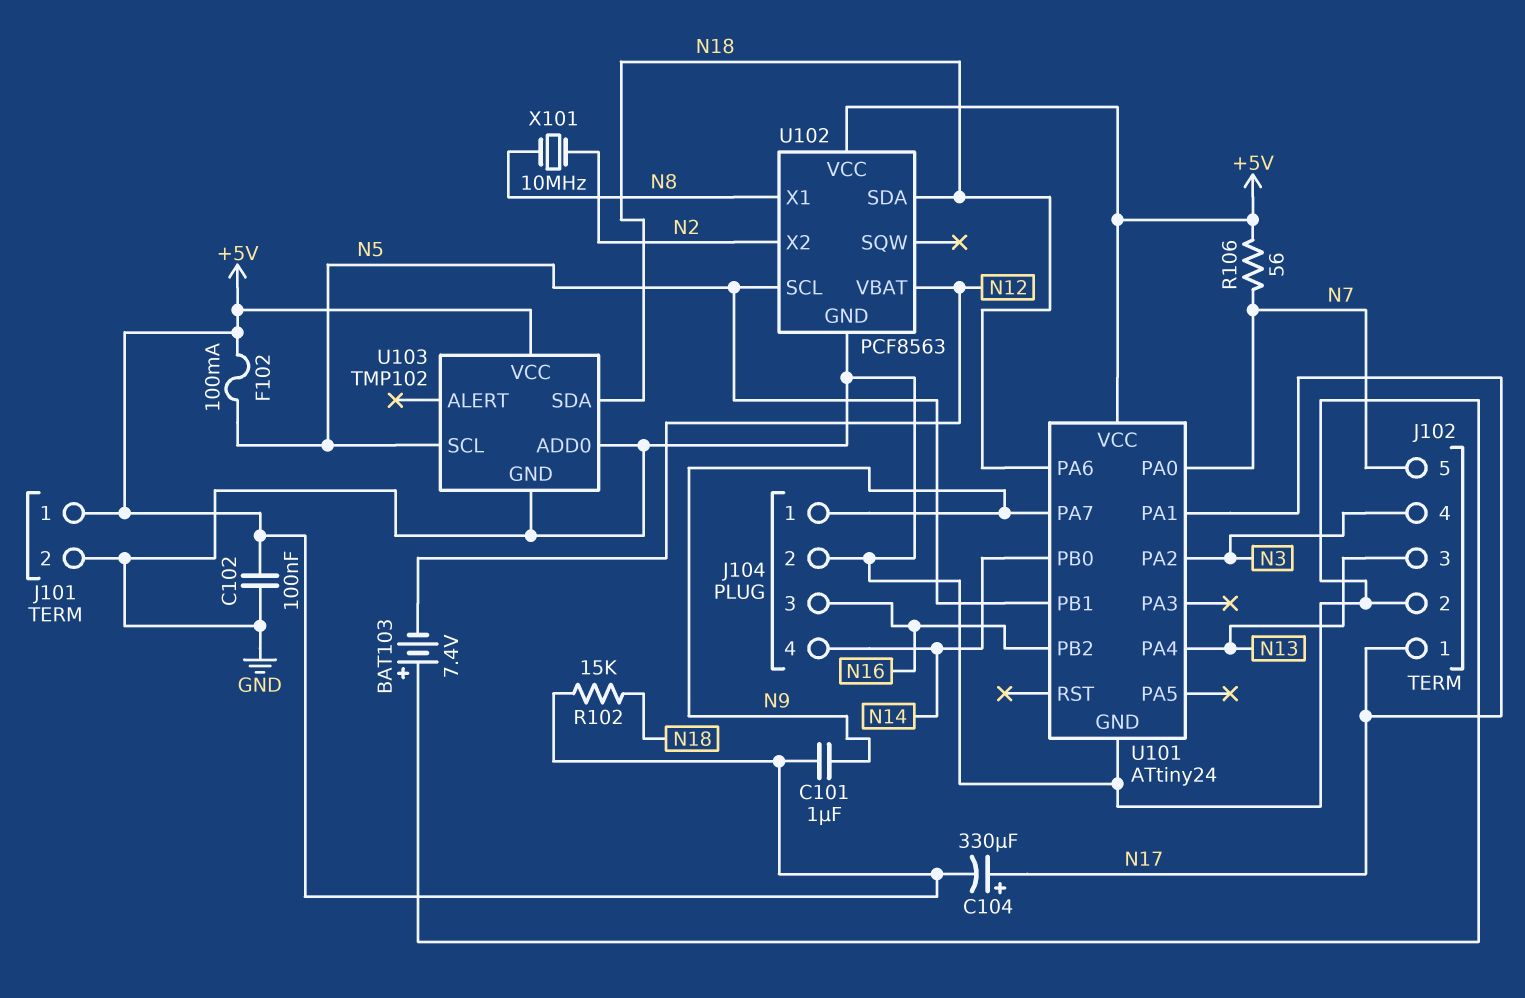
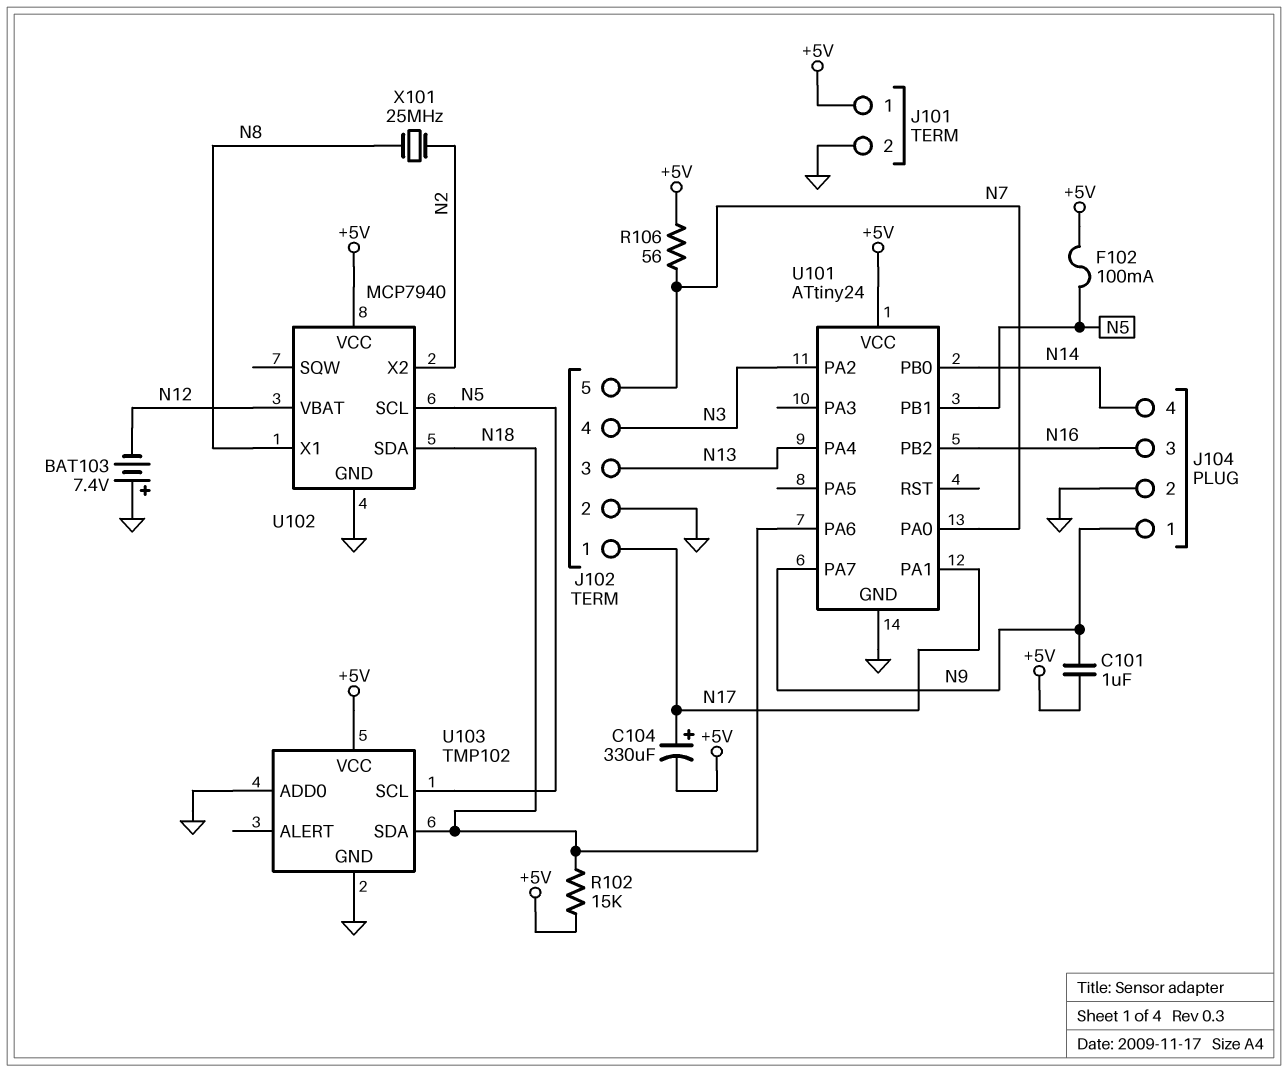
C102: 100nF (+5V, GND) -> none
U102: PCF8563 -> MCP7940
X101: 10MHz (N2, N8) -> 25MHz (N2, N8)

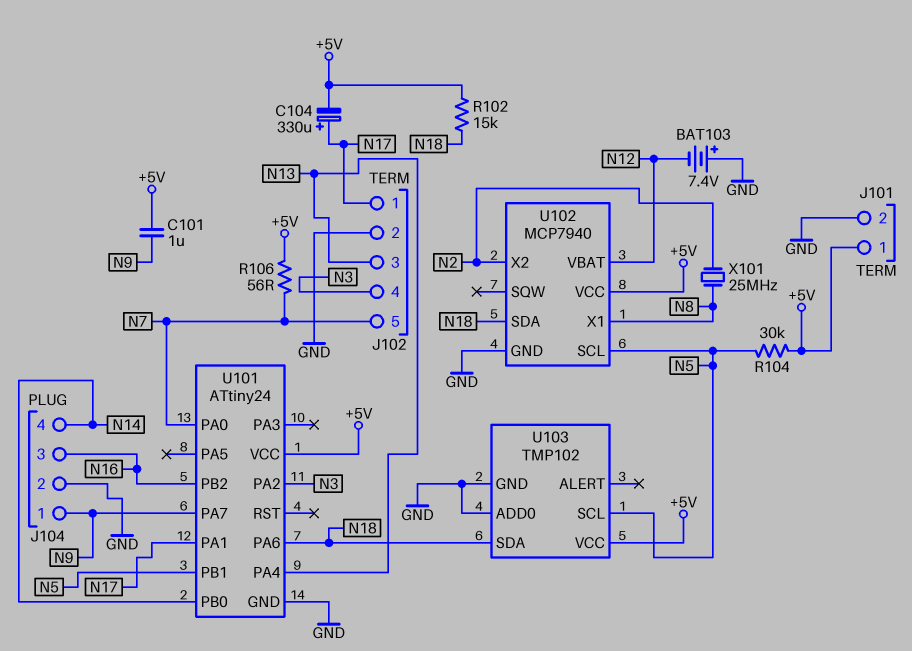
F102: 100mA (+5V, N5) -> none
R104: none -> 30k (+5V, N5)

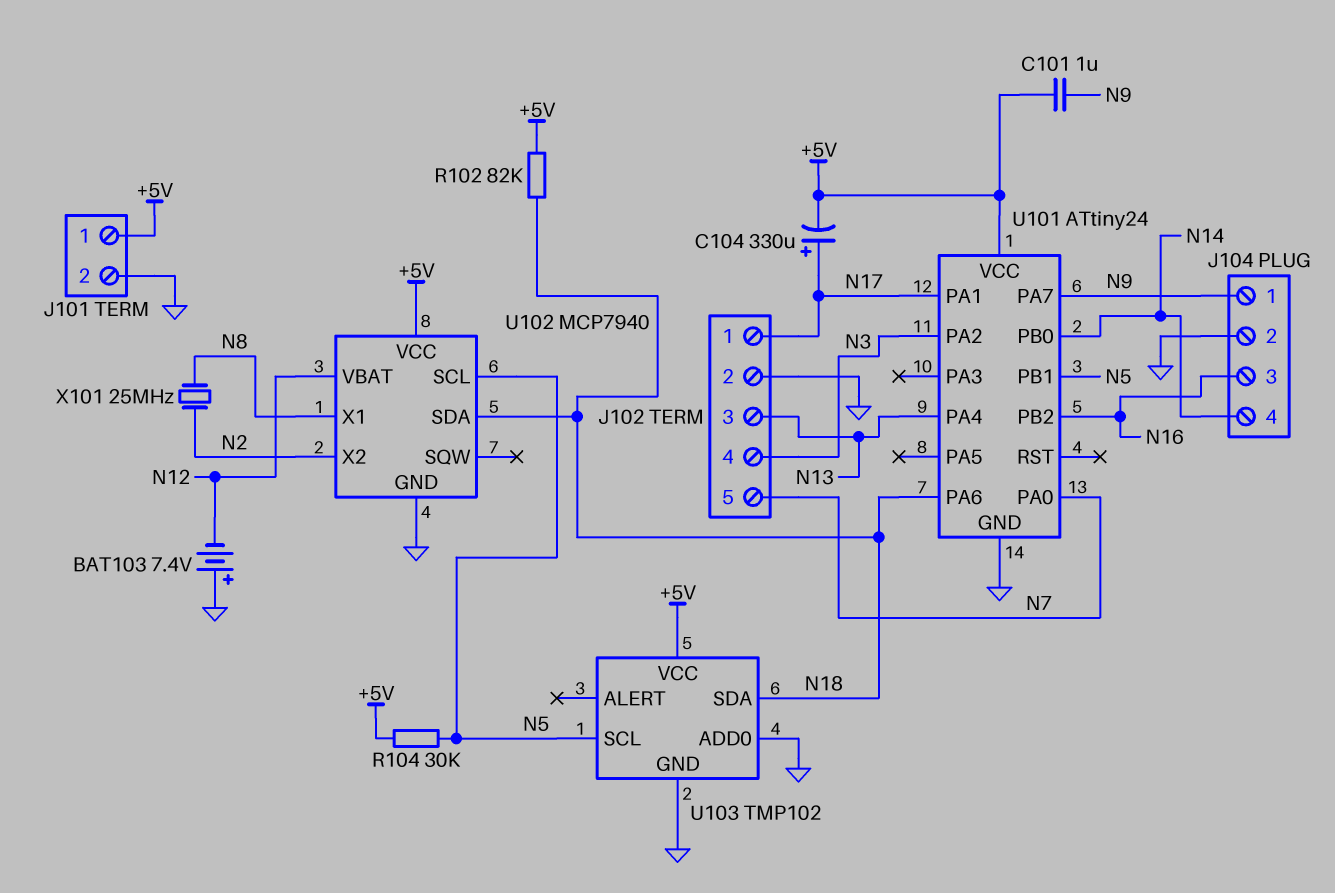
R102: 15k (+5V, N18) -> 82k (+5V, N18)
R106: 56 (+5V, N7) -> none

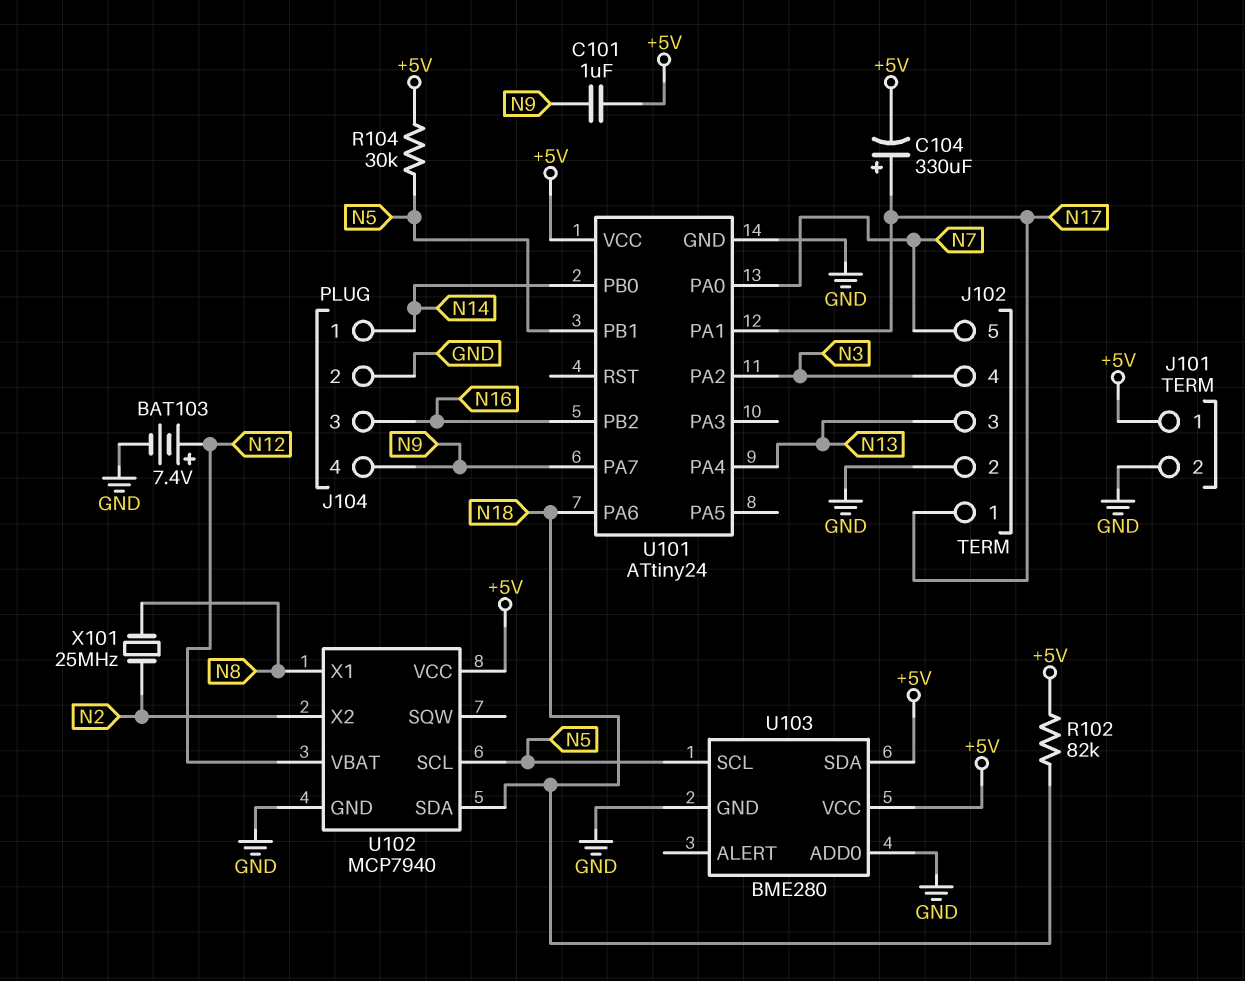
BAT103: 7.4V (plus GND, minus N12) -> 7.4V (plus N12, minus GND)
J104 pin 1: N9 -> N14
J104 pin 4: N14 -> N9
U103: TMP102 -> BME280
U103 pin SDA: N18 -> +5V

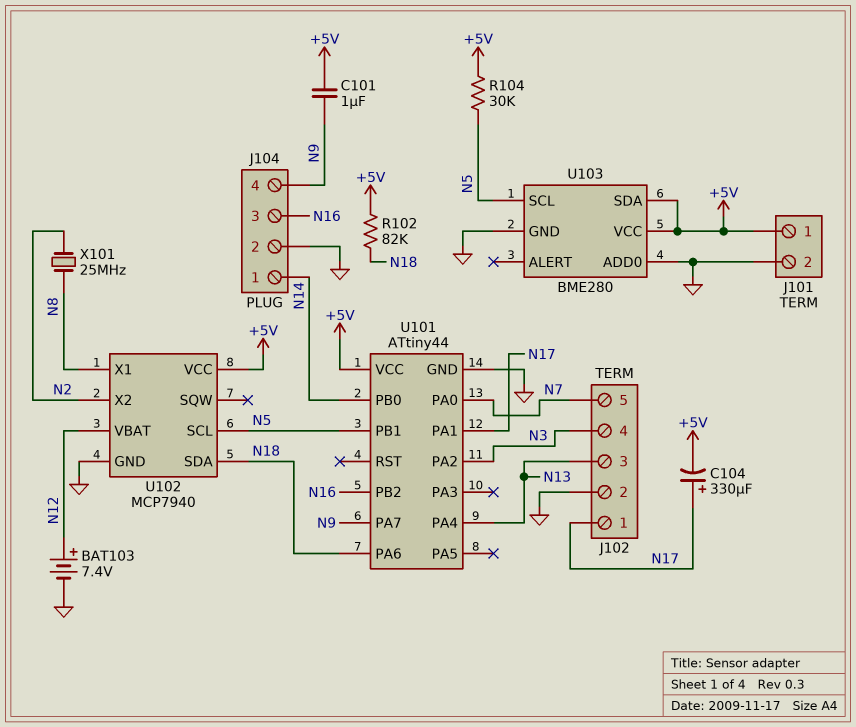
U101: ATtiny24 -> ATtiny44

